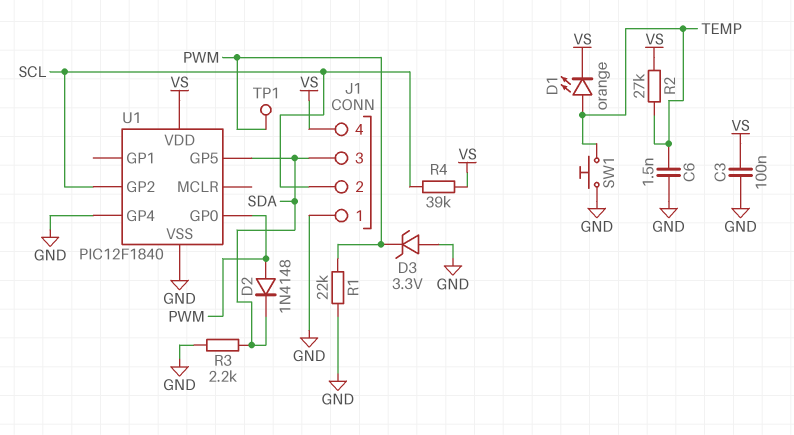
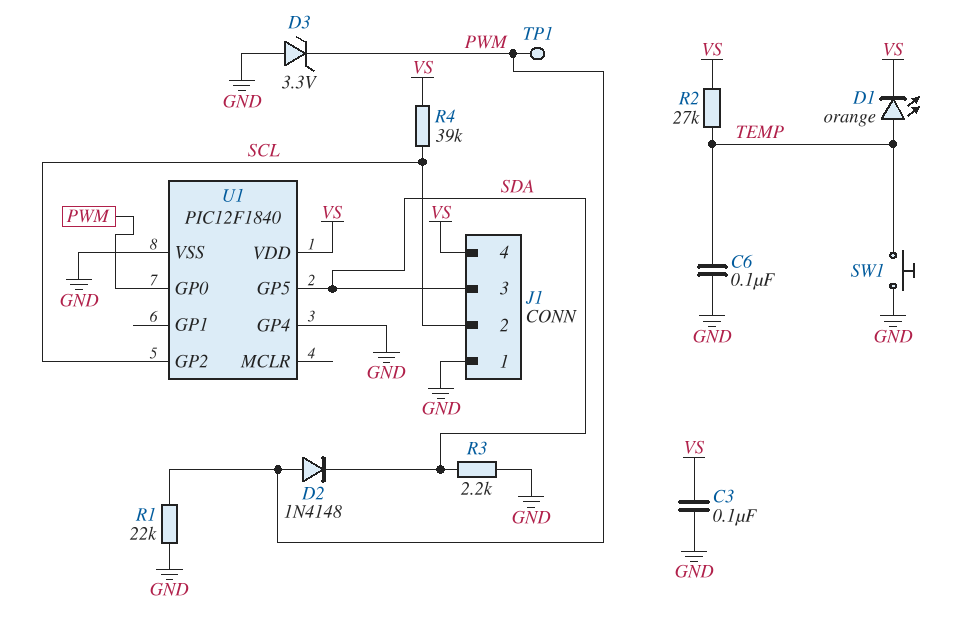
C6: 1.5nF (GND, TEMP) -> 100nF (GND, TEMP)

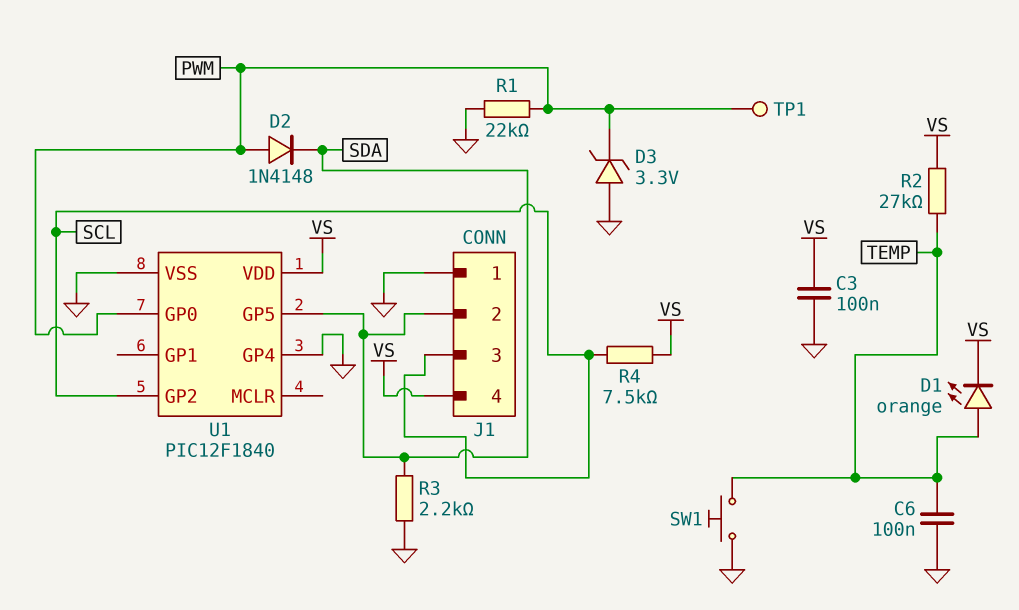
J1 pin 2: SCL -> SDA
J1 pin 3: SDA -> SCL
R4: 39k (SCL, VS) -> 7.5k (SCL, VS)

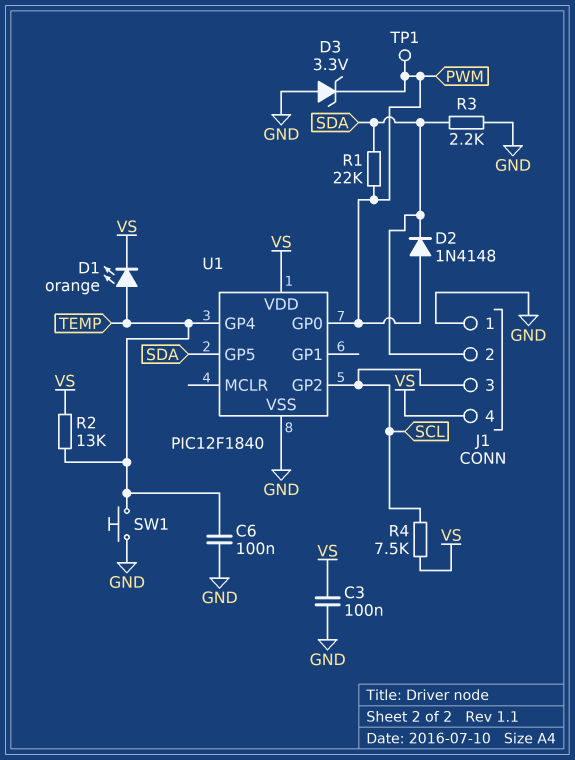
R1: 22k (GND, PWM) -> 22k (PWM, SDA)
R2: 27k (TEMP, VS) -> 13k (TEMP, VS)
U1 pin GP4: GND -> TEMP

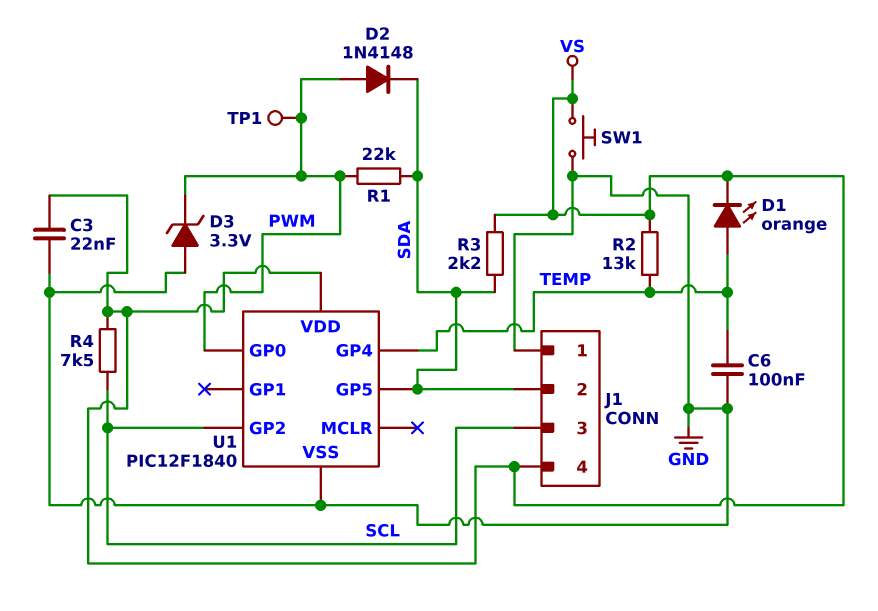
C3: 100nF (GND, VS) -> 22nF (GND, VS)
R3: 2.2k (GND, SDA) -> 2.2k (SDA, VS)
SW1: button (GND, TEMP) -> button (GND, VS)

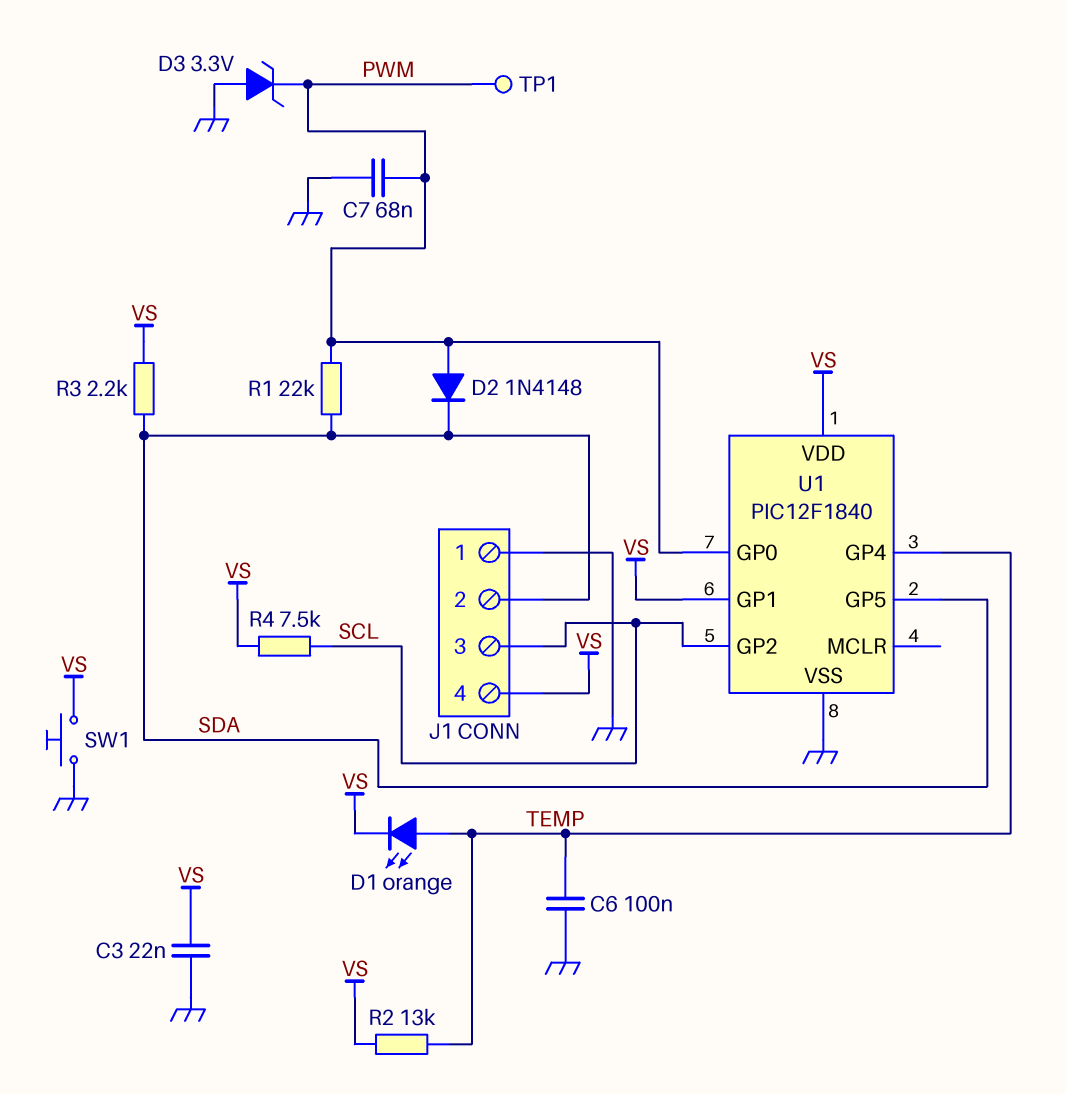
C7: none -> 68nF (GND, PWM)
U1 pin GP1: none -> VS

